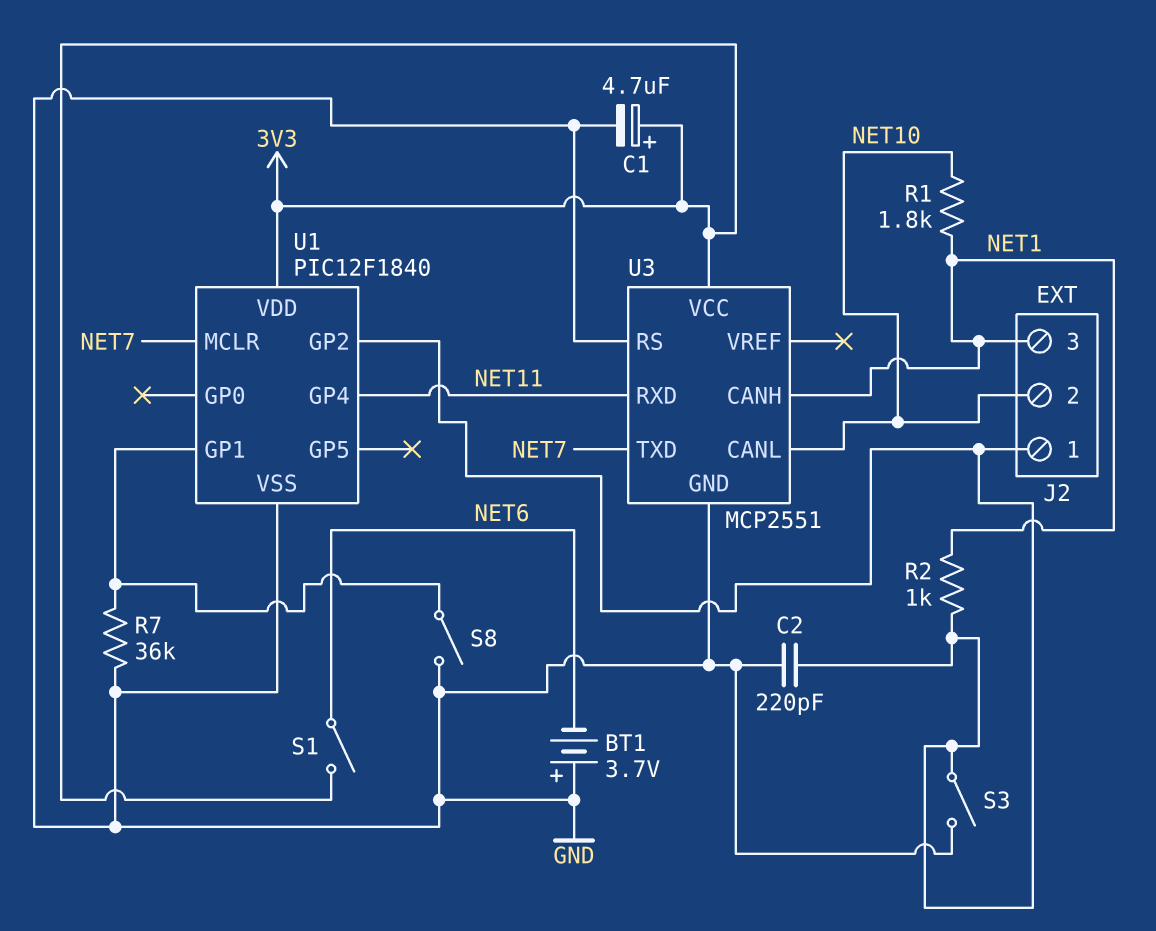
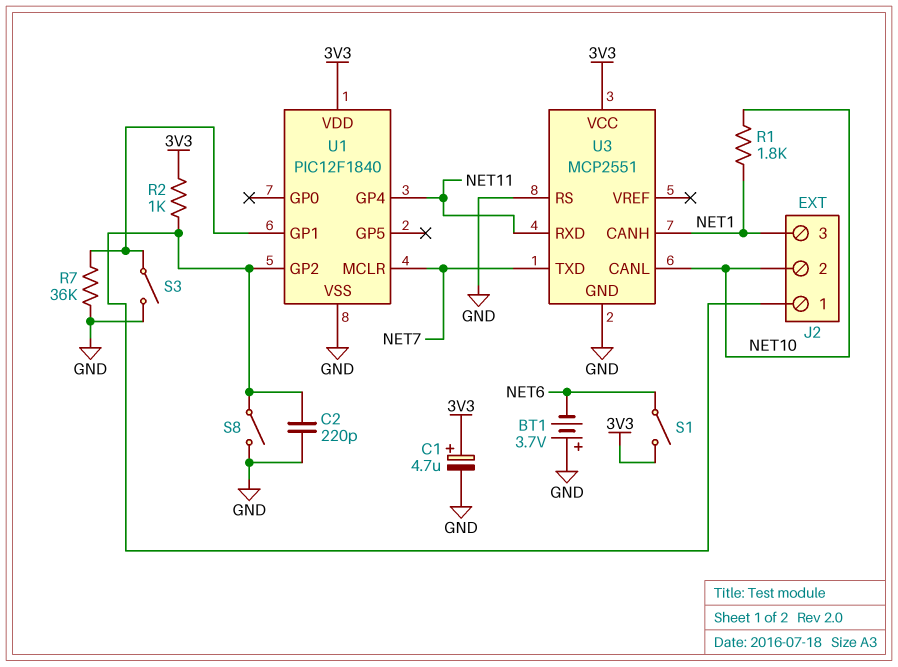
R2: 1k (J2/1, NET1) -> 1k (3V3, J2/1)
S3: switch (GND, J2/1) -> switch (GND, U1/GP1)
S8: switch (GND, U1/GP1) -> switch (GND, J2/1)

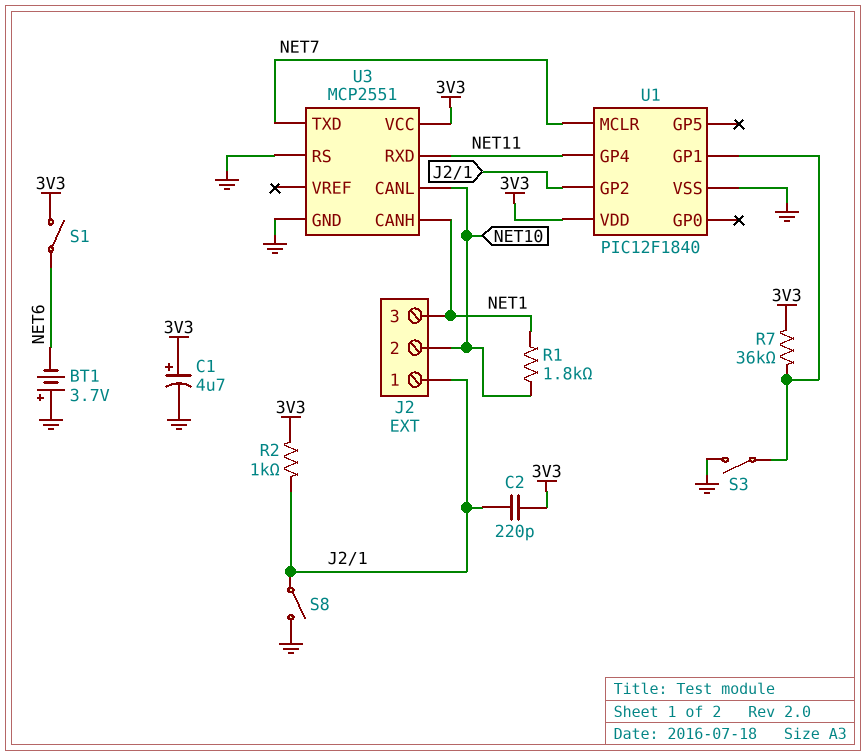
C2: 220pF (GND, J2/1) -> 220pF (3V3, J2/1)
R7: 36k (GND, U1/GP1) -> 36k (3V3, U1/GP1)

